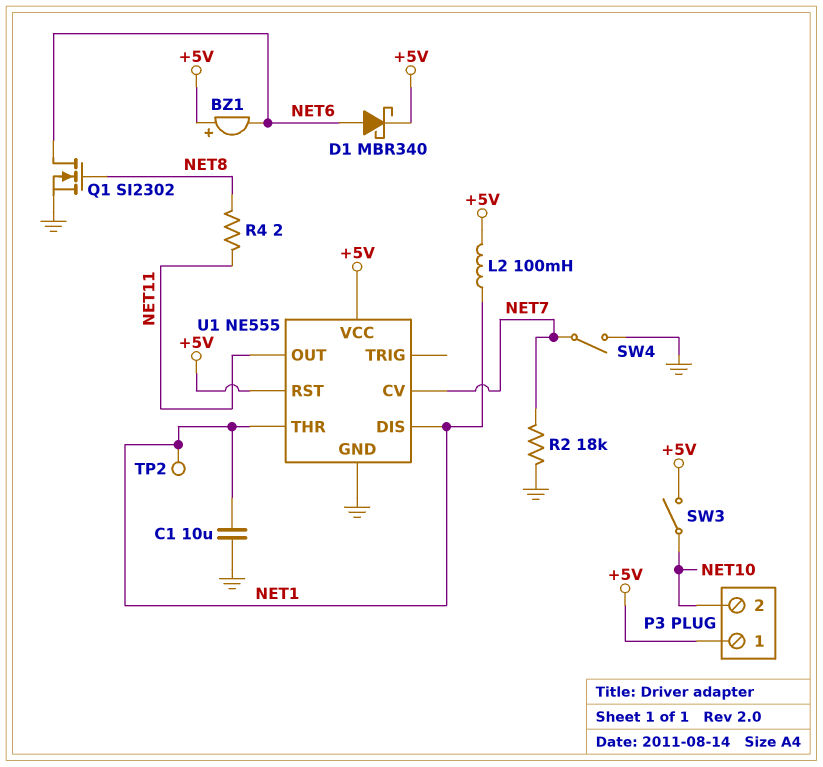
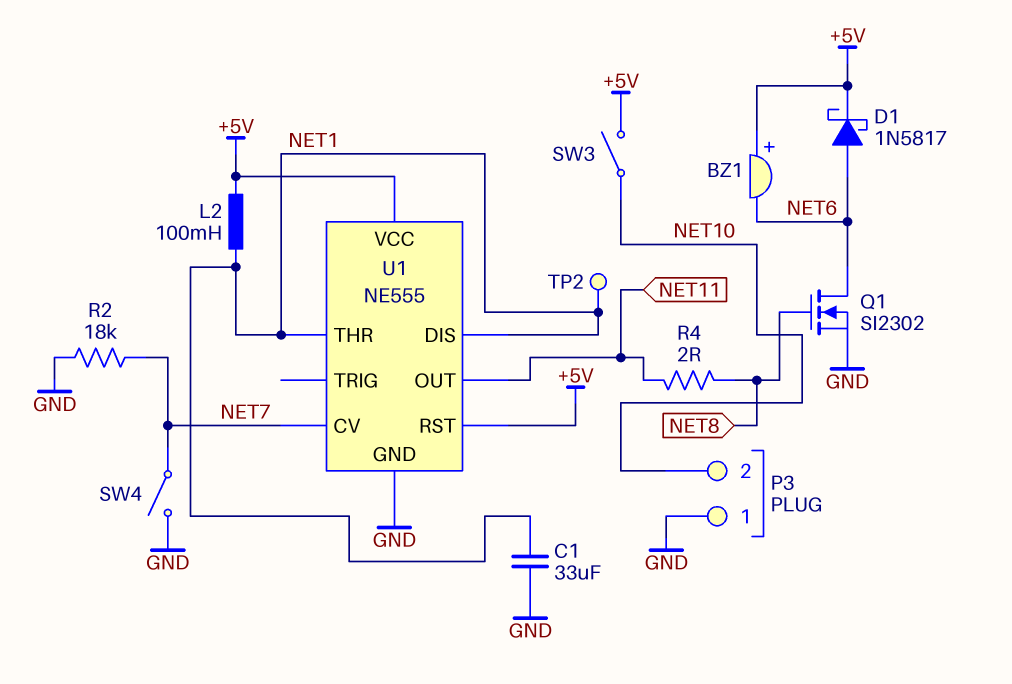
C1: 10uF (GND, NET1) -> 33uF (GND, NET1)
D1: schottky MBR340 (A NET6, K +5V) -> schottky 1N5817 (A NET6, K +5V)
P3 pin 1: +5V -> GND

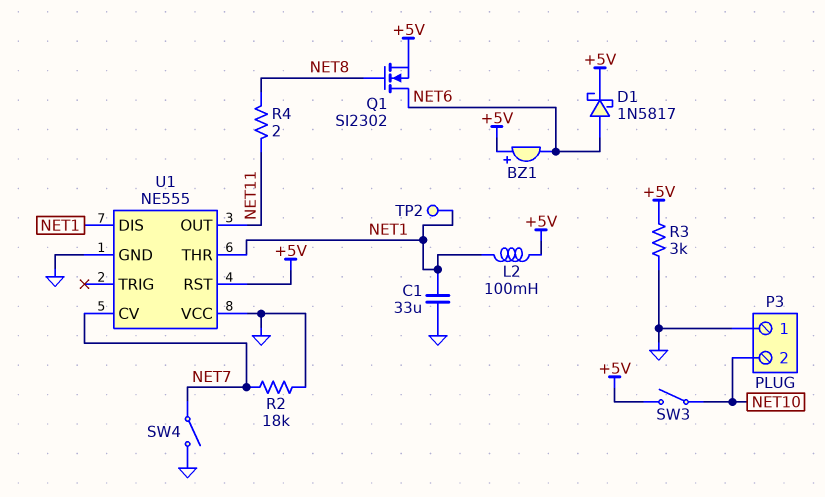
Q1: NMOS SI2302 (G NET8, D NET6, S GND) -> NMOS SI2302 (G NET8, D NET6, S +5V)
R3: none -> 3k (+5V, GND)
U1 pin VCC: +5V -> GND

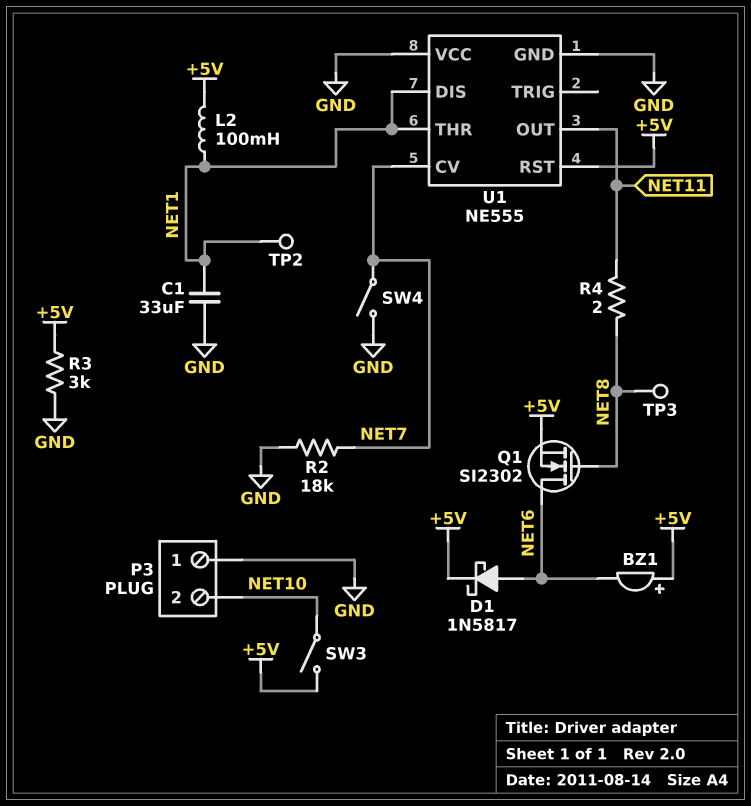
TP3: none -> test point (NET8)

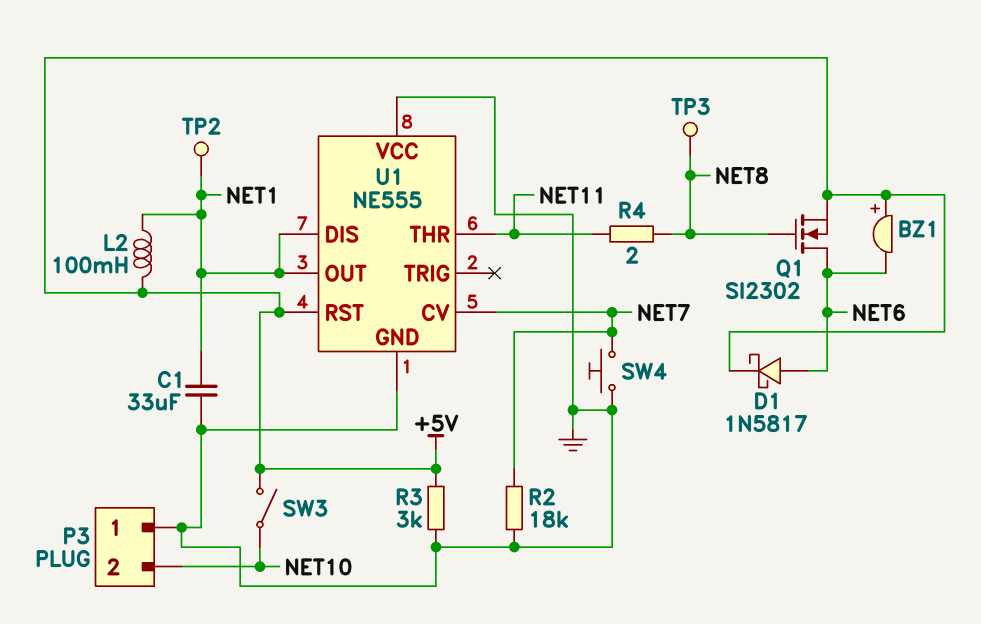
SW4: switch (GND, NET7) -> button (GND, NET7)
U1 pin OUT: NET11 -> NET1
U1 pin THR: NET1 -> NET11

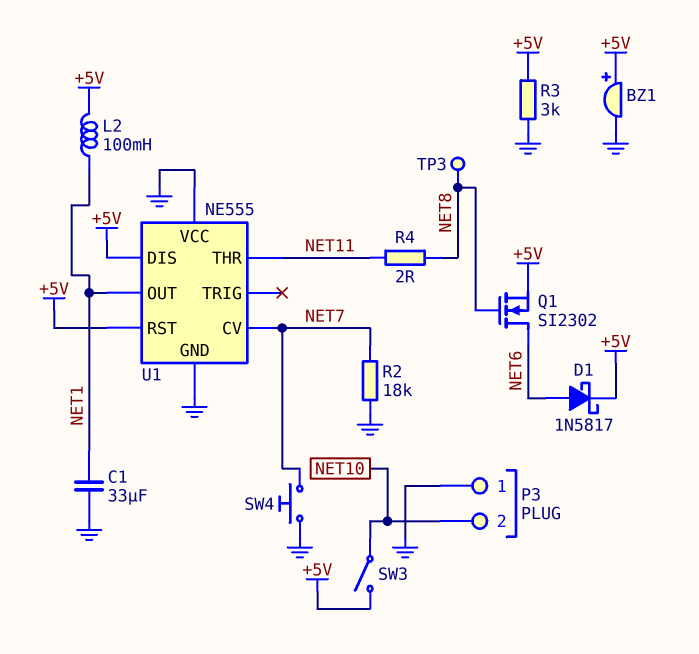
BZ1: buzzer (plus +5V, minus NET6) -> buzzer (plus +5V, minus GND)
TP2: test point (NET1) -> none
U1 pin DIS: NET1 -> +5V

